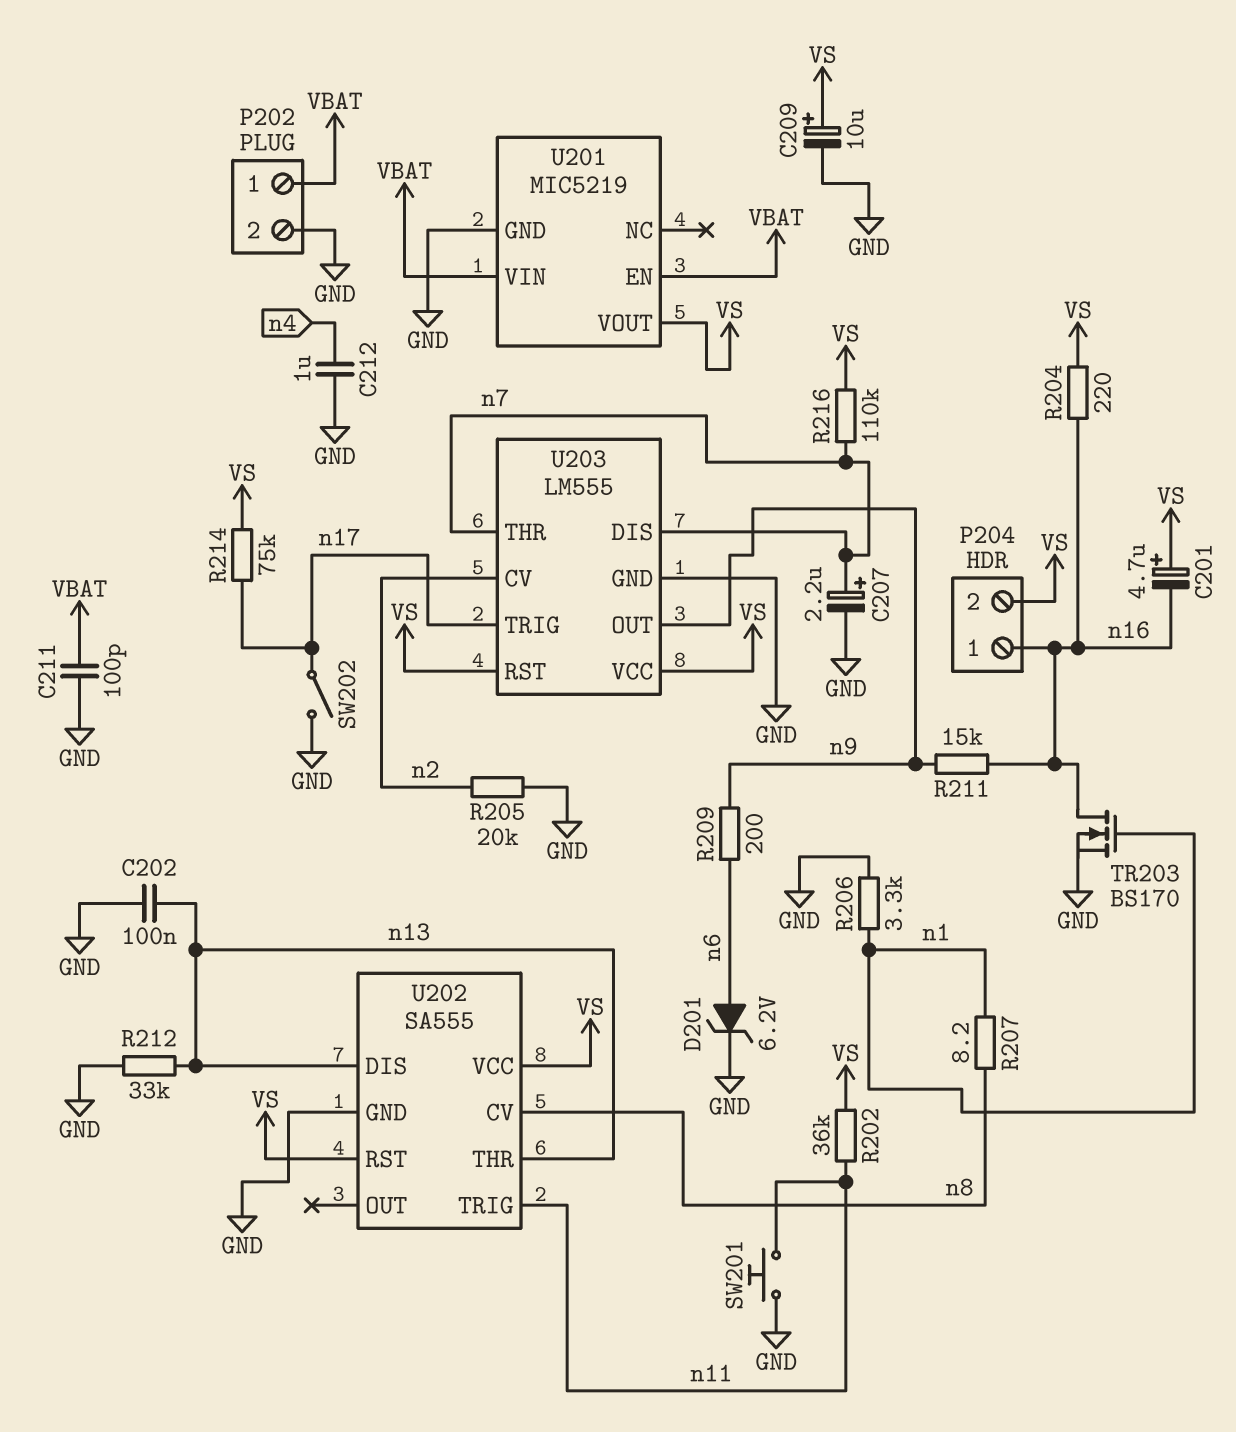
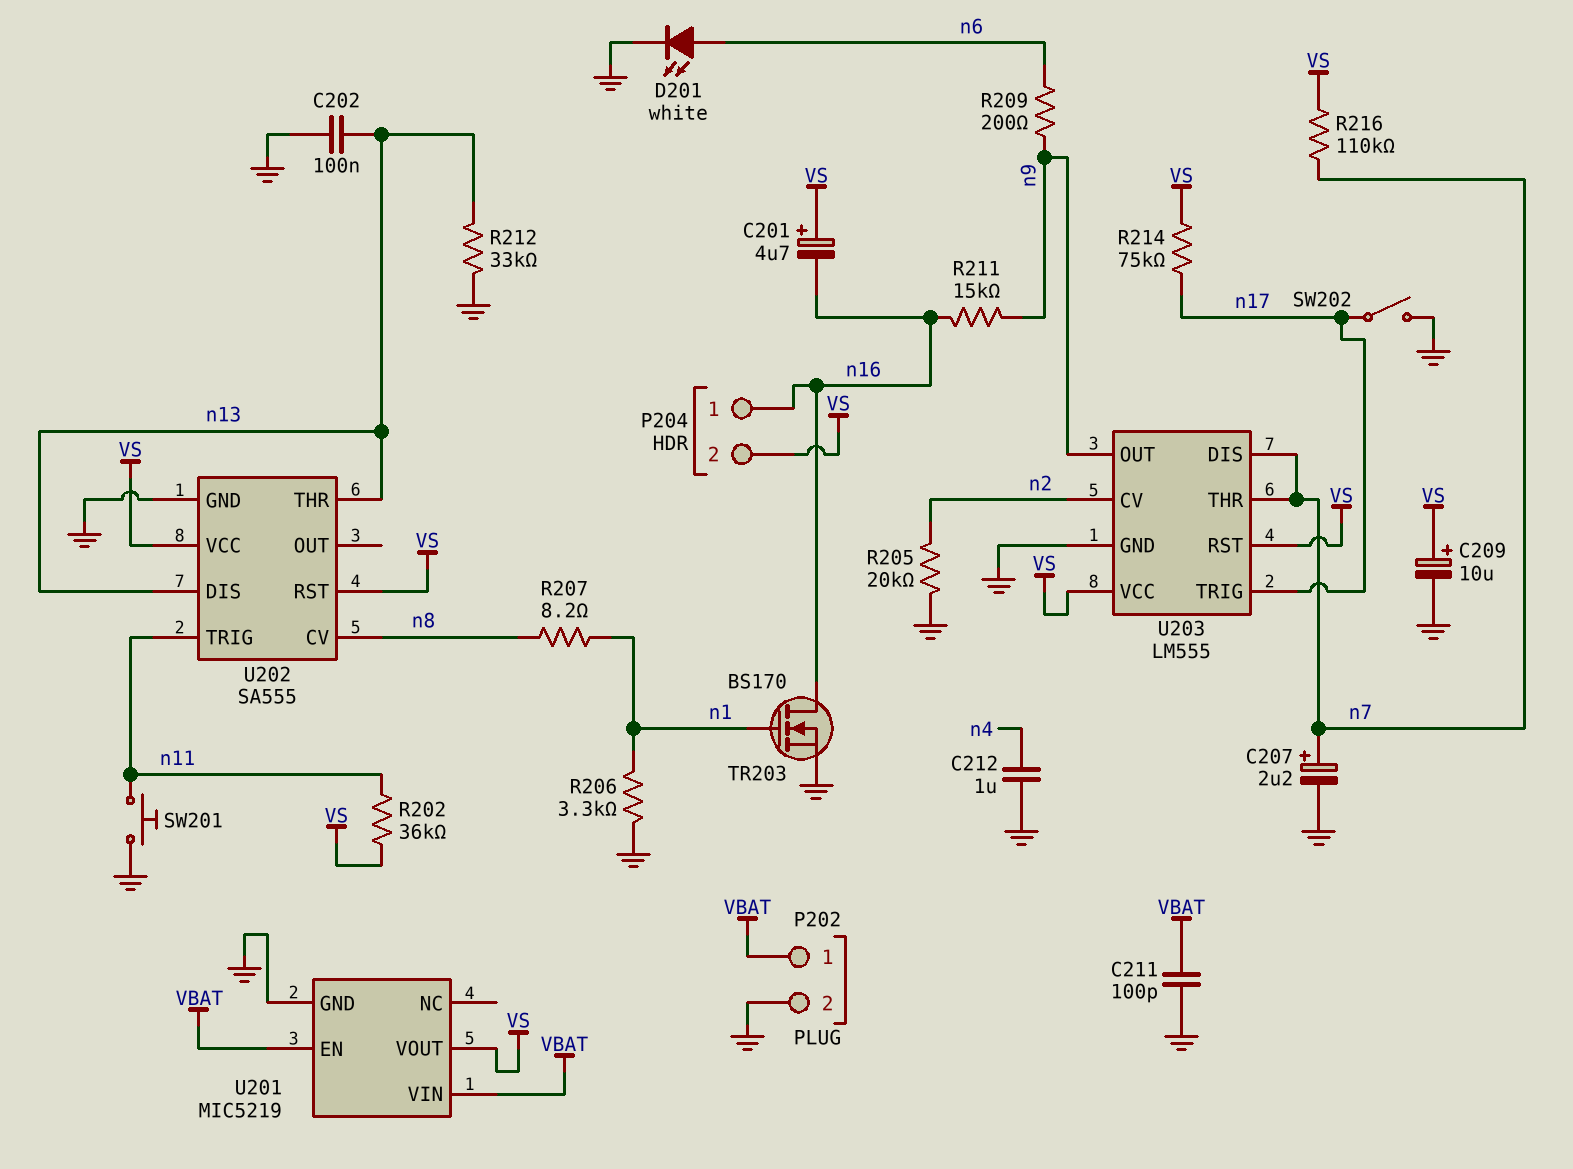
D201: zener 6.2V (A n6, K GND) -> LED white (A n6, K GND)
R204: 220 (VS, n16) -> none

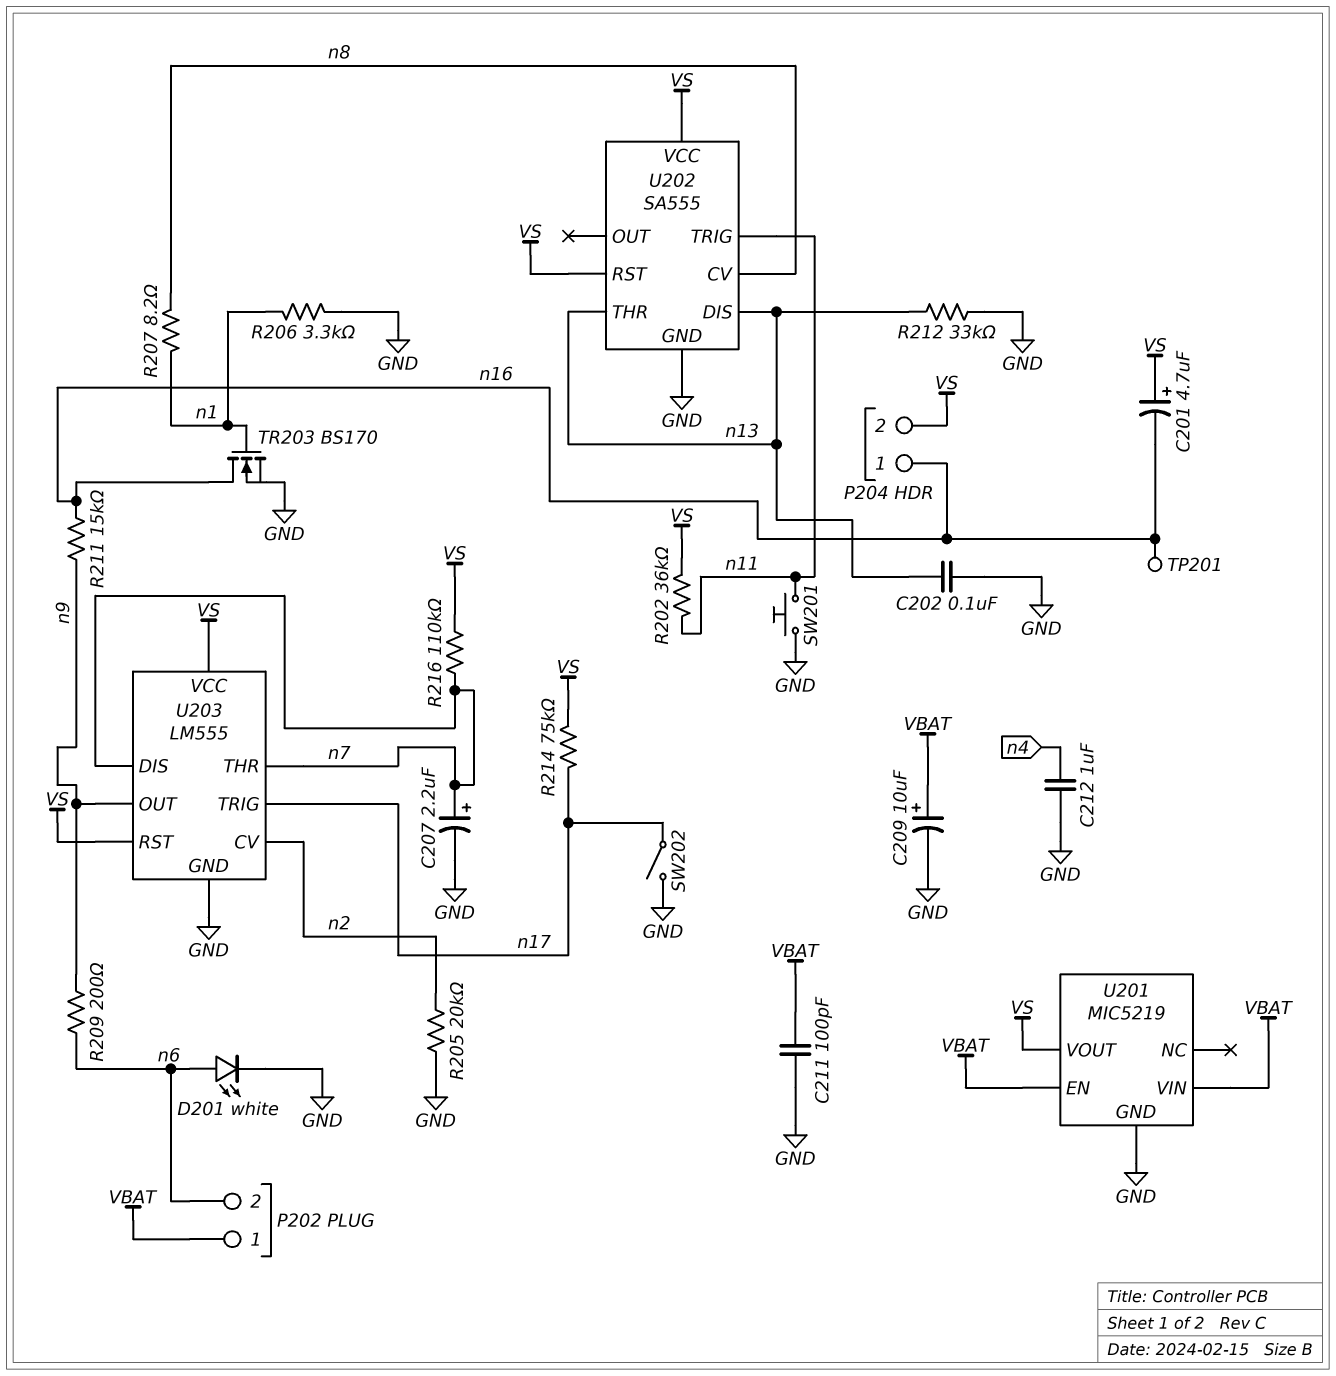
C209: 10uF (plus VS, minus GND) -> 10uF (plus VBAT, minus GND)
P202 pin 2: GND -> n6
TP201: none -> test point (n16)

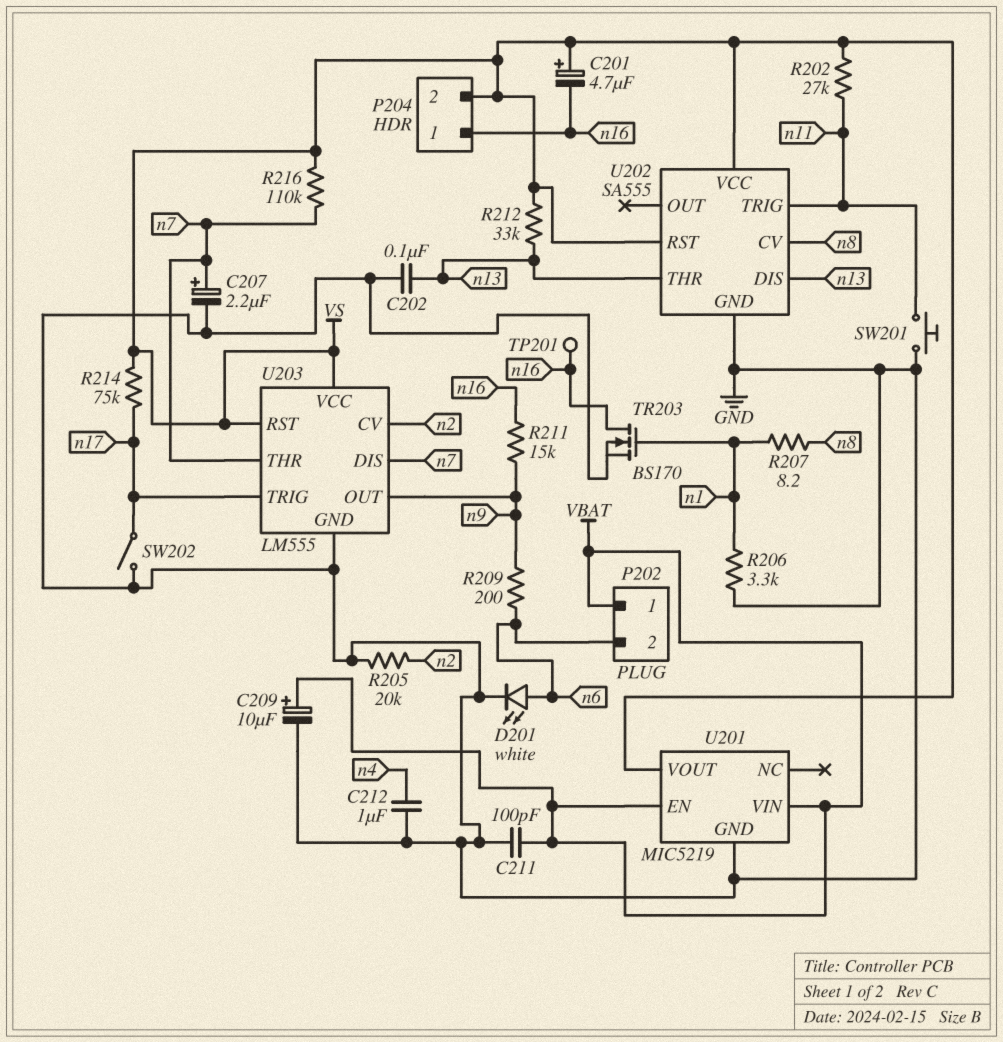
R202: 36k (VS, n11) -> 27k (VS, n11)
R212: 33k (GND, n13) -> 33k (VS, n13)

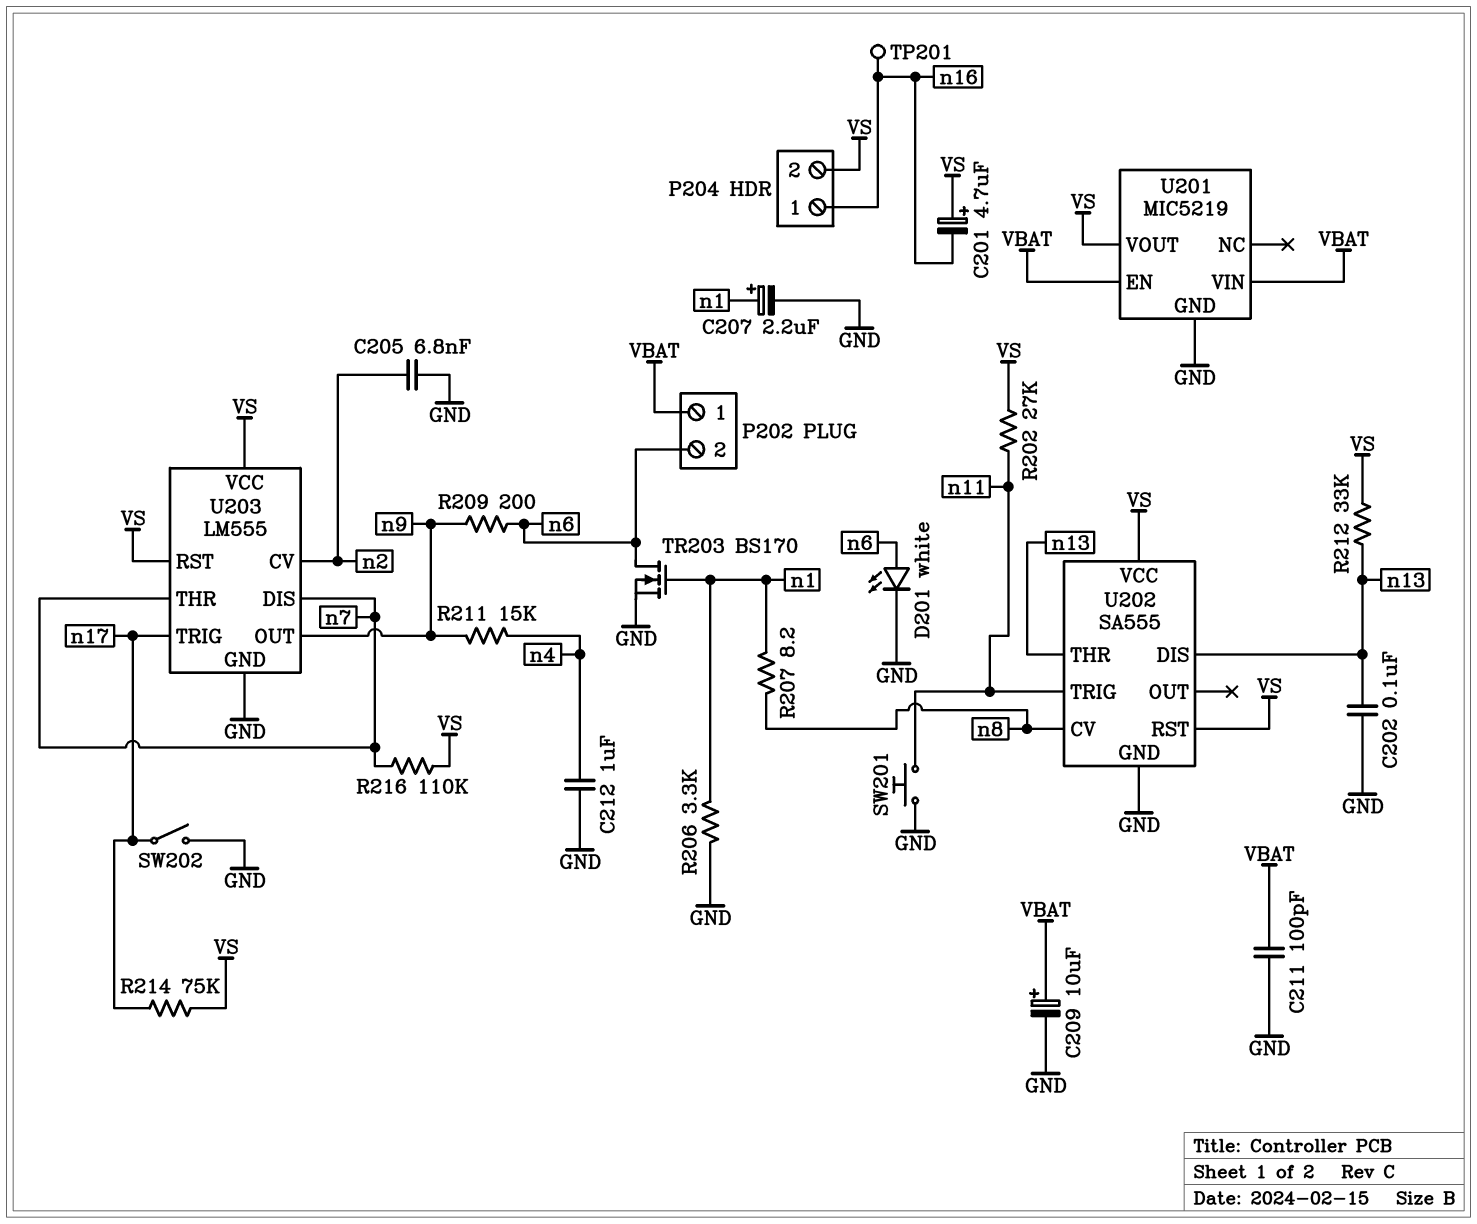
C205: none -> 6.8nF (GND, n2)
C207: 2.2uF (plus n7, minus GND) -> 2.2uF (plus n1, minus GND)
R205: 20k (GND, n2) -> none
R211: 15k (n9, n16) -> 15k (n4, n9)
TR203: NMOS BS170 (G n1, D n16, S GND) -> NMOS BS170 (G n1, D n6, S GND)

